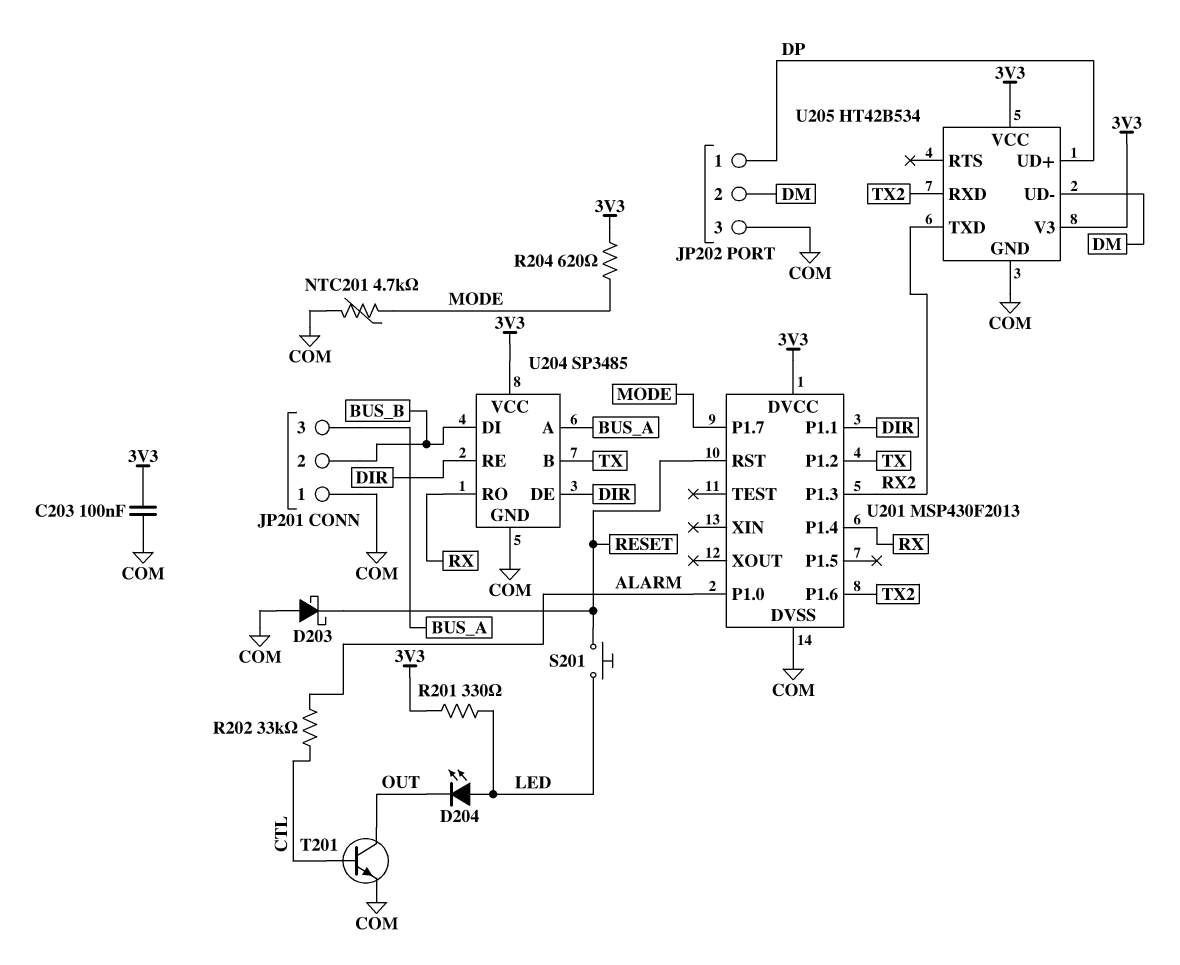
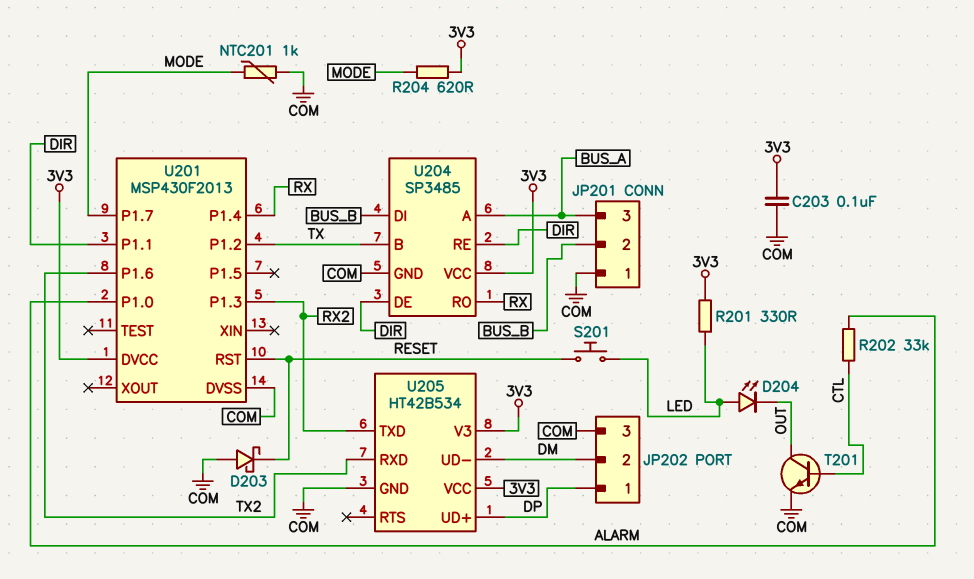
NTC201: 4.7k (COM, MODE) -> 1k (COM, MODE)

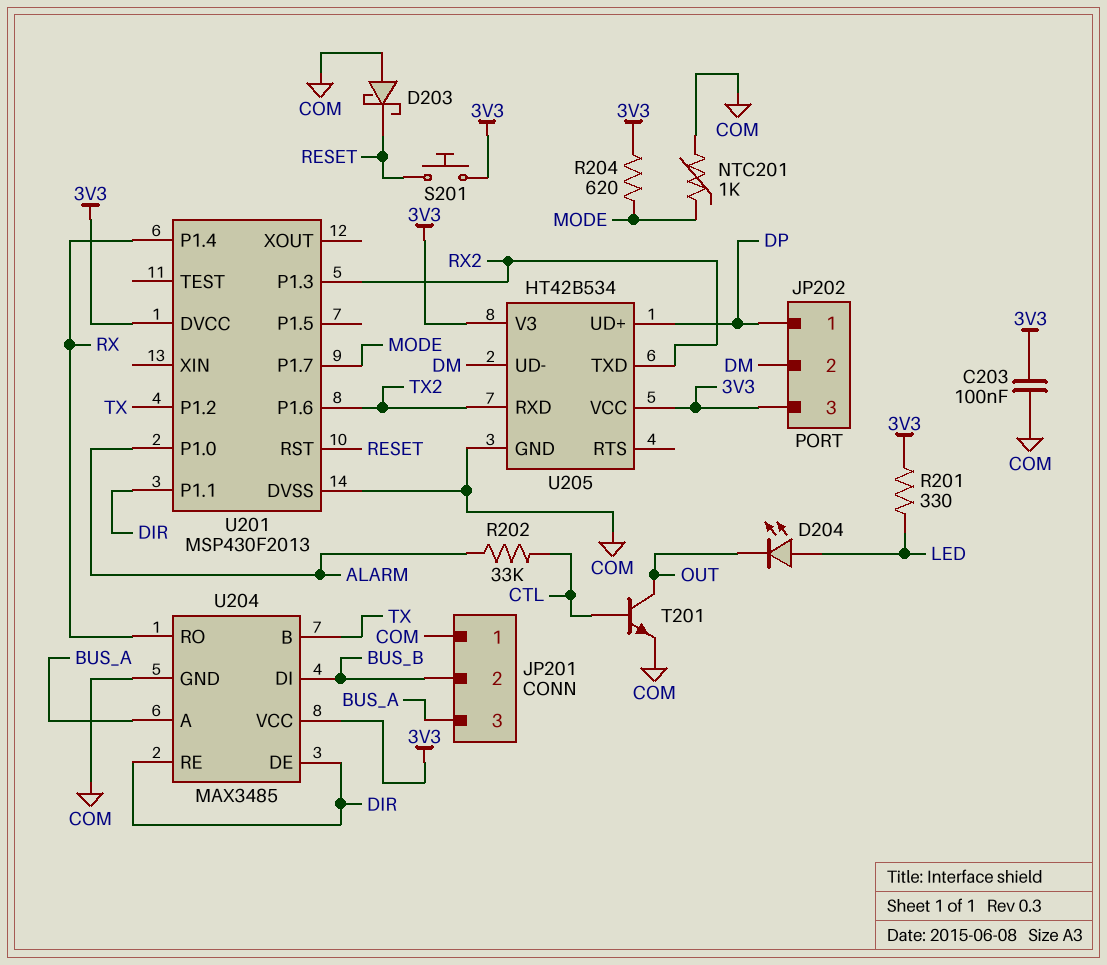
JP202 pin 3: COM -> 3V3
S201: button (LED, RESET) -> button (3V3, RESET)
U204: SP3485 -> MAX3485

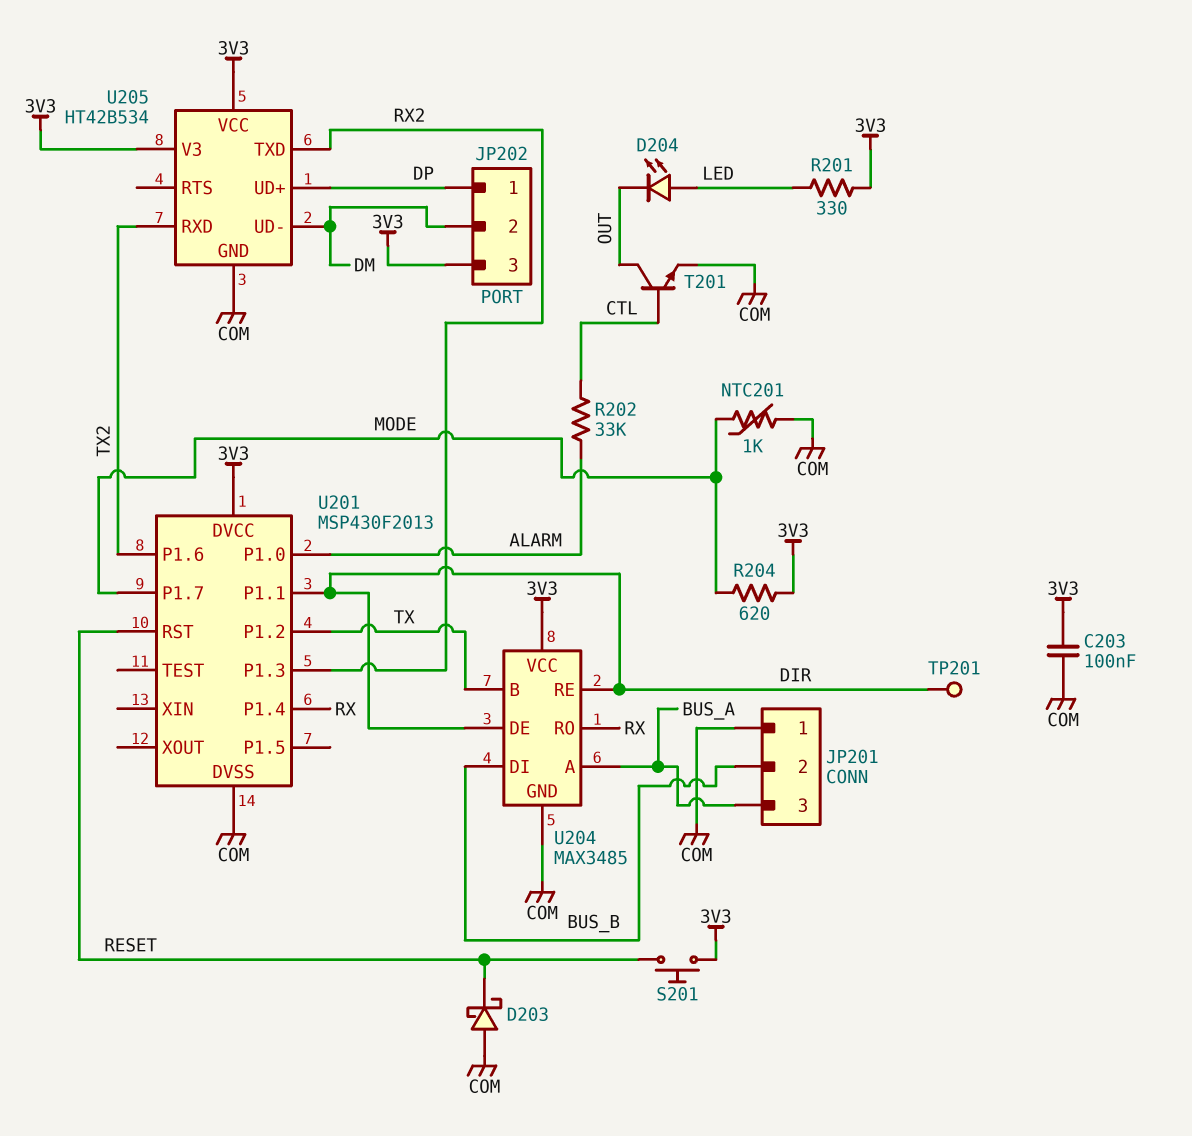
TP201: none -> test point (DIR)

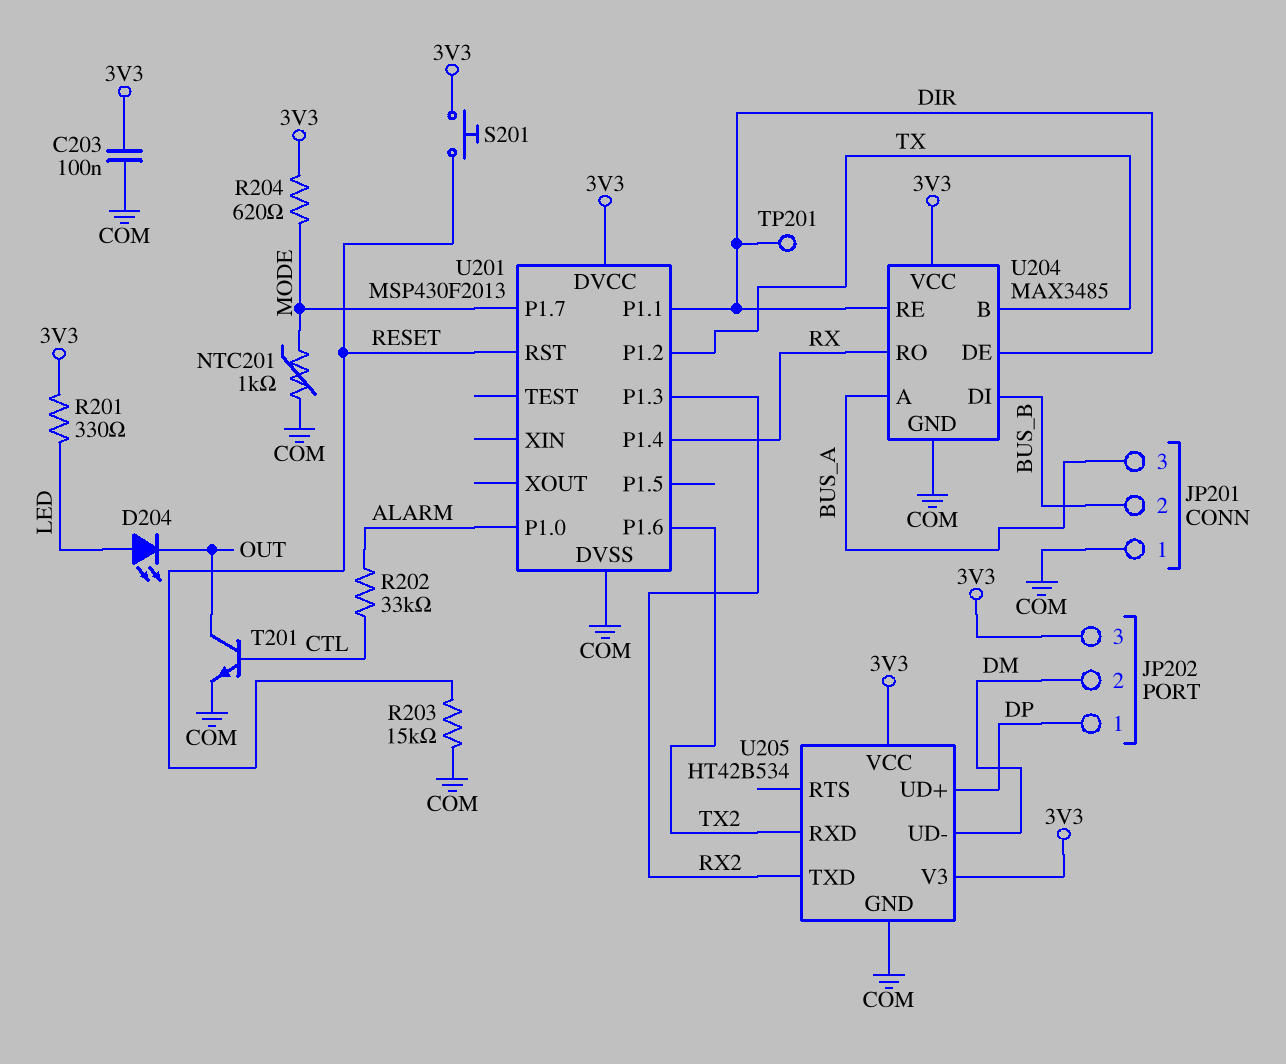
D203: schottky (A COM, K RESET) -> none
R203: none -> 15k (COM, RESET)

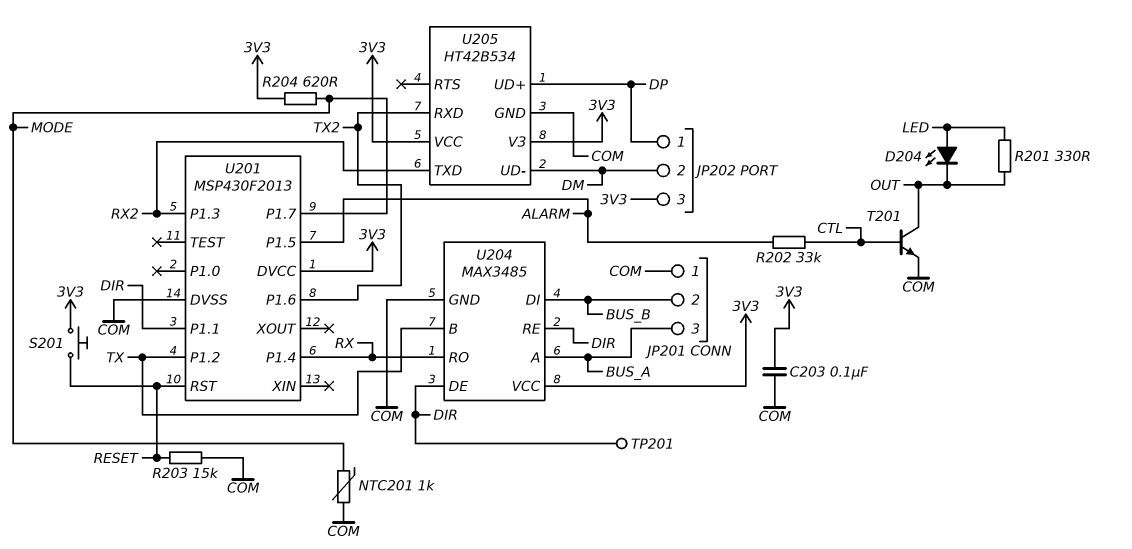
R201: 330 (3V3, LED) -> 330 (LED, OUT)
U201 pin P1.0: ALARM -> none
U201 pin P1.5: none -> ALARM

